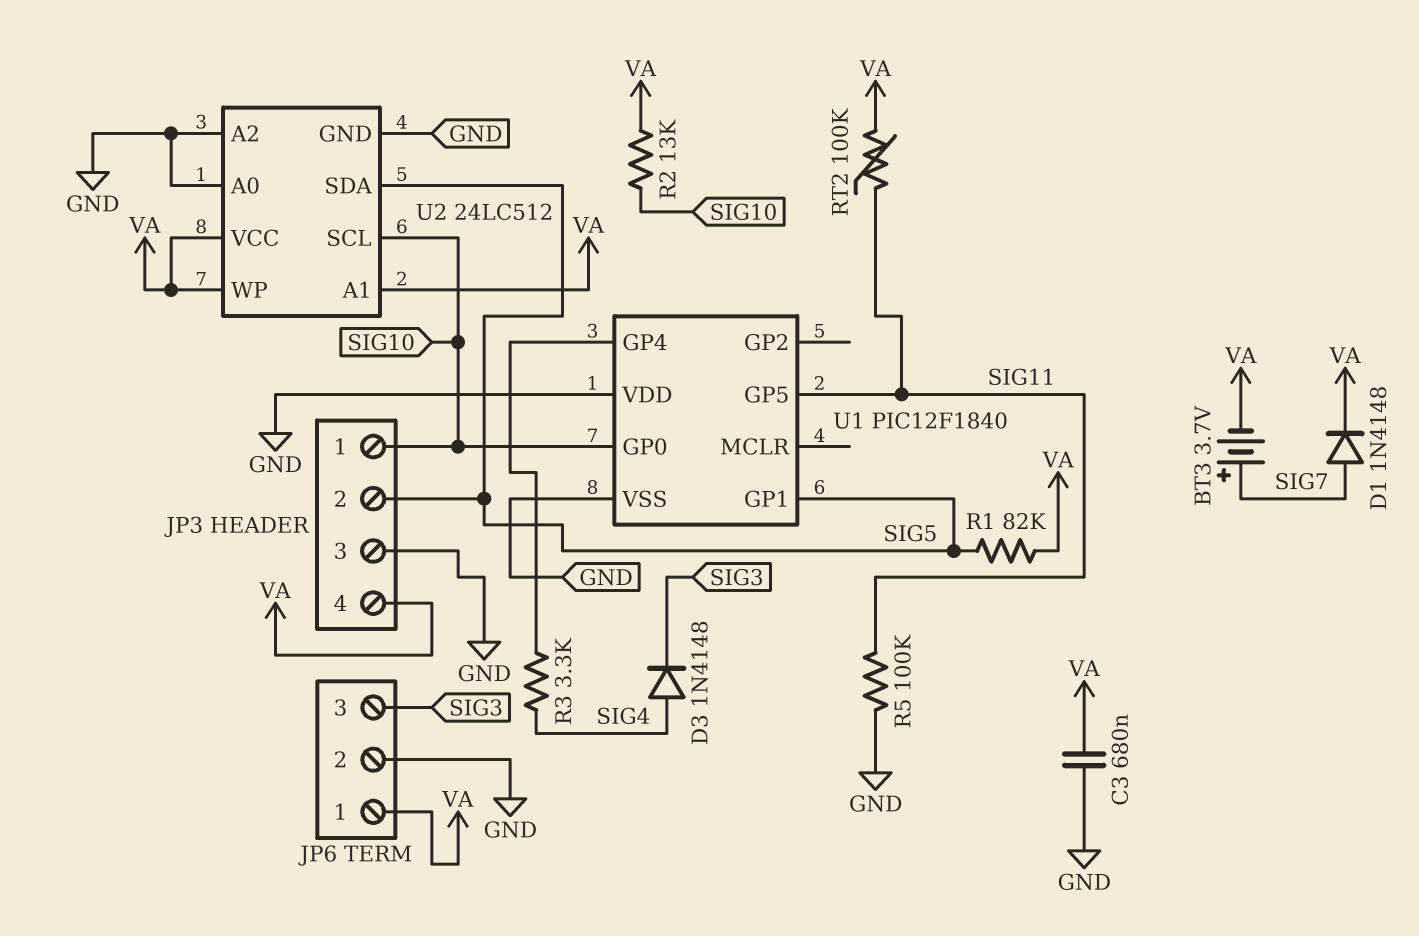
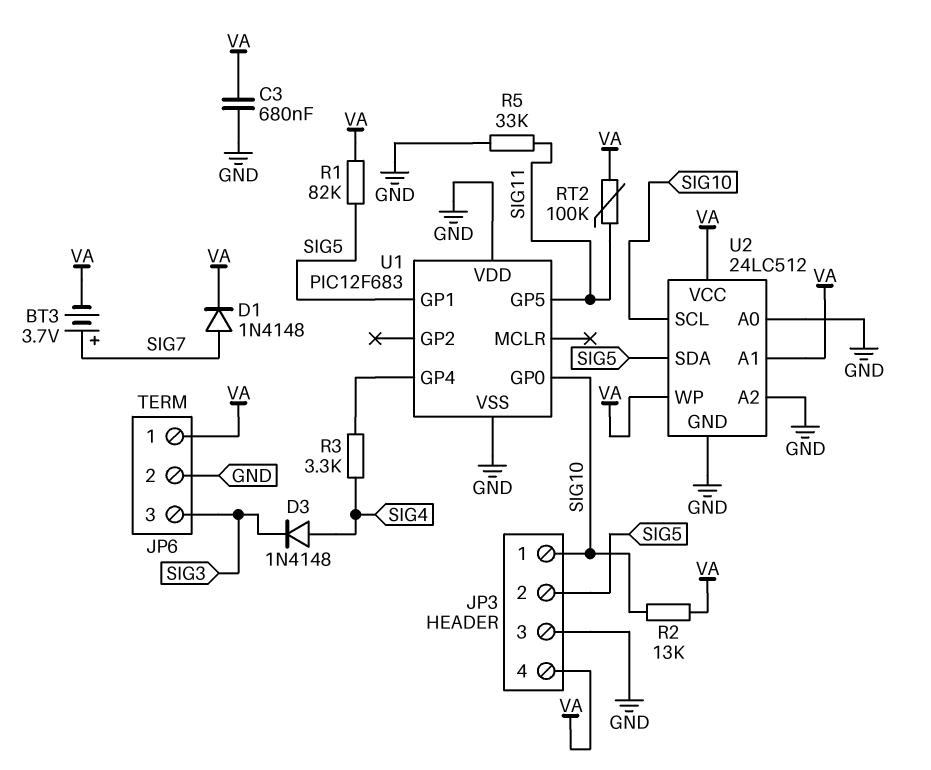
R5: 100k (GND, SIG11) -> 33k (GND, SIG11)
U1: PIC12F1840 -> PIC12F683

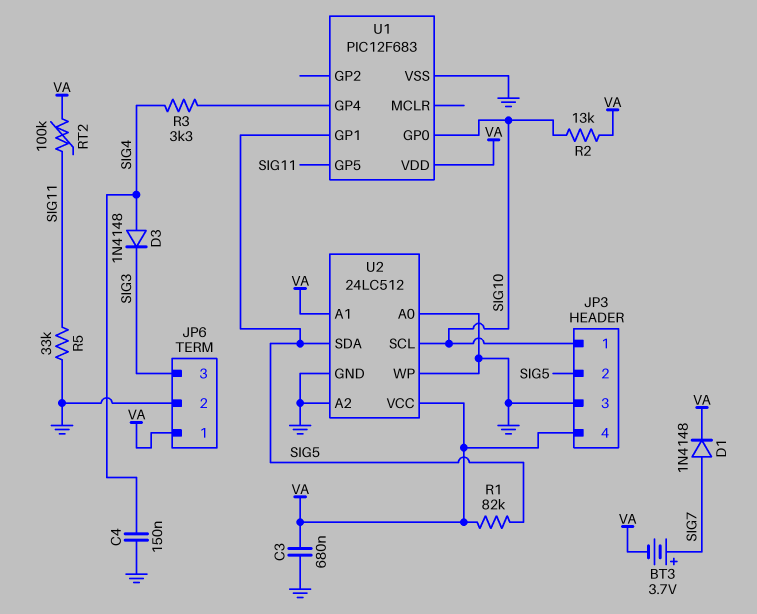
C4: none -> 150nF (GND, SIG4)
U1 pin VDD: GND -> VA
U2 pin WP: VA -> GND

